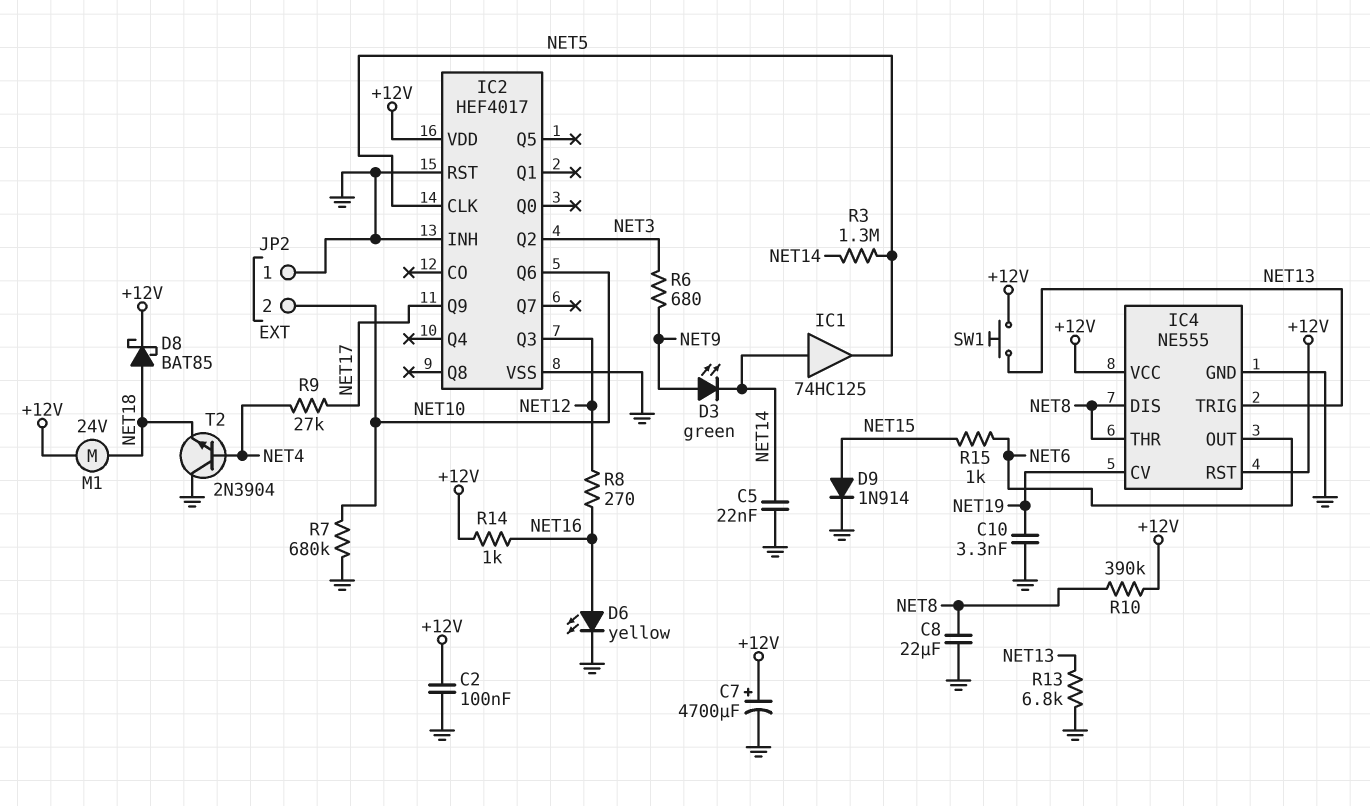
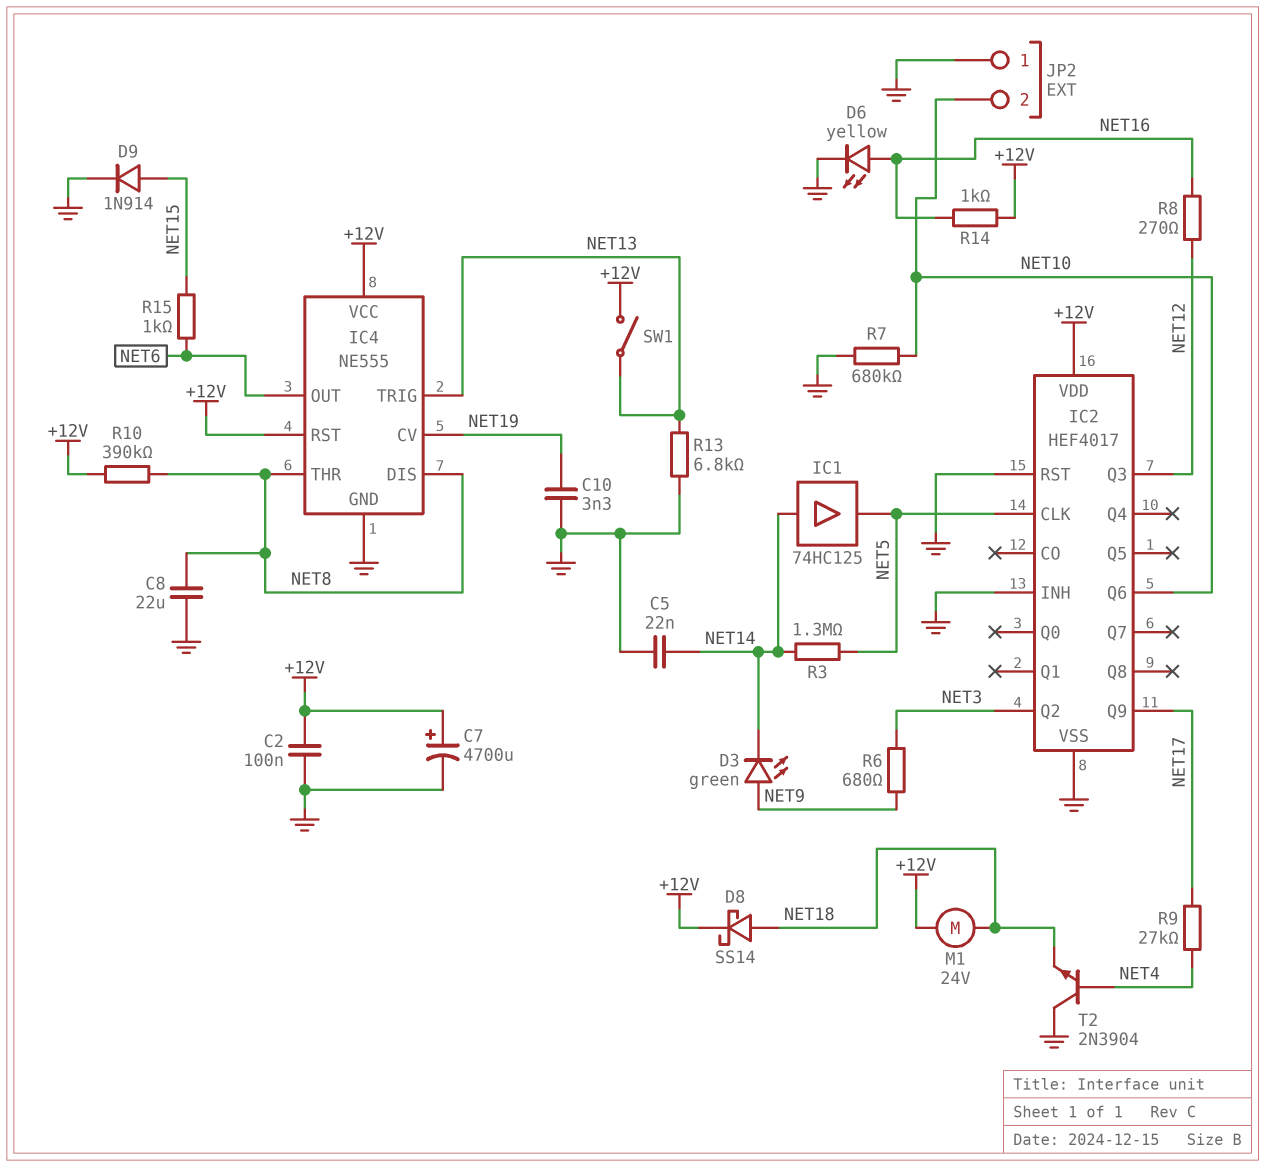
D8: schottky BAT85 (A NET18, K +12V) -> schottky SS14 (A NET18, K +12V)
SW1: button (+12V, NET13) -> switch (+12V, NET13)

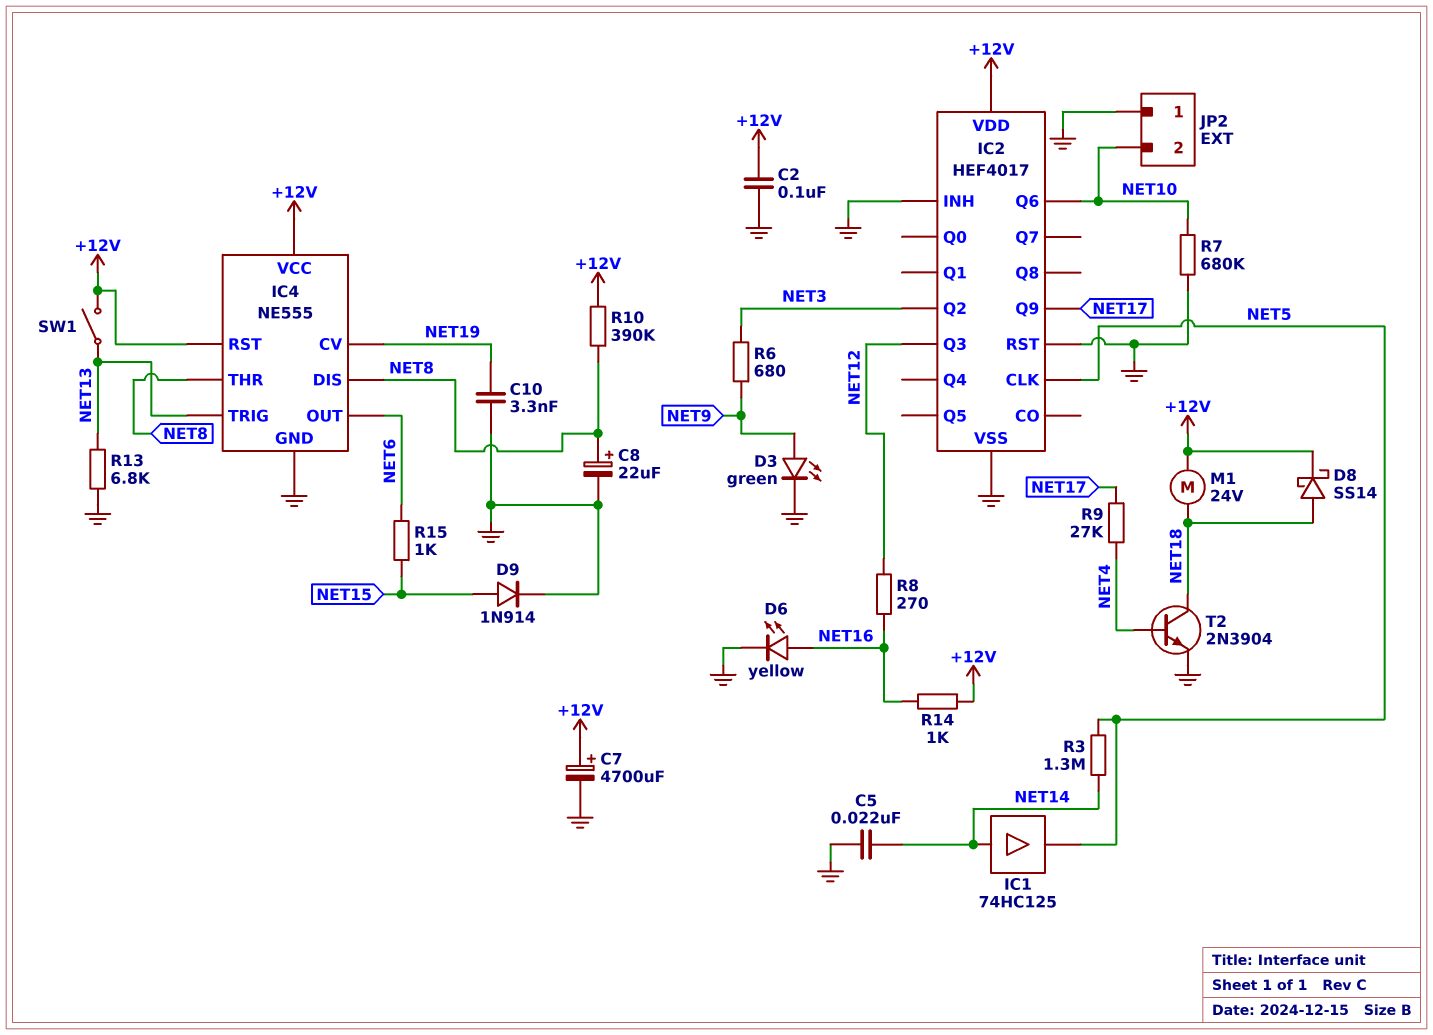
C8: 22uF (GND, NET8) -> 22uF (plus NET8, minus GND)
D3: LED green (A NET9, K NET14) -> LED green (A NET9, K GND)
T2: NPN 2N3904 (B NET4, C GND, E NET18) -> NPN 2N3904 (B NET4, C NET18, E GND)

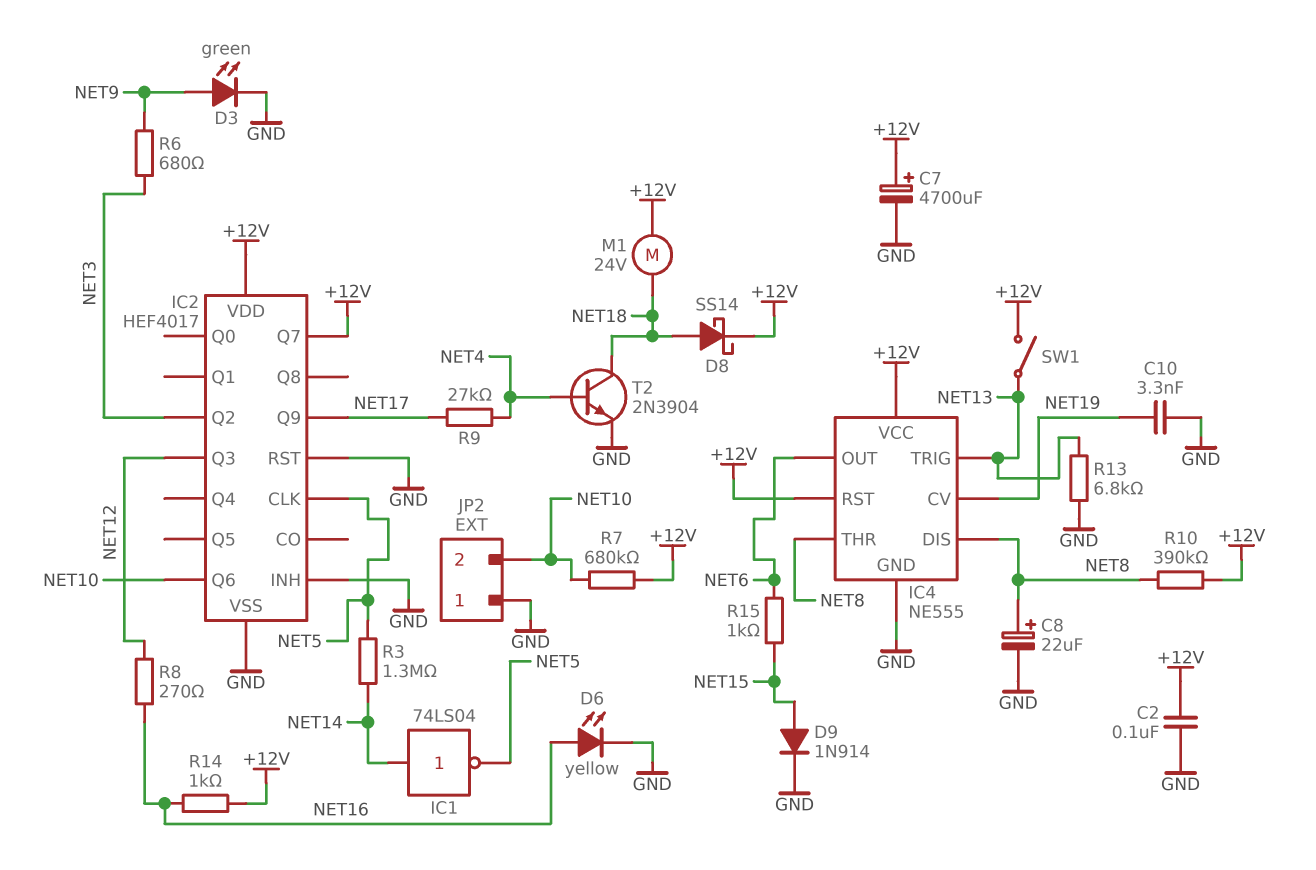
C5: 22nF (GND, NET14) -> none
IC1: buffer 74HC125 (in NET14, out NET5) -> NOT 74LS04 (in NET14, out NET5)
IC2 pin Q7: none -> +12V
R7: 680k (GND, NET10) -> 680k (+12V, NET10)

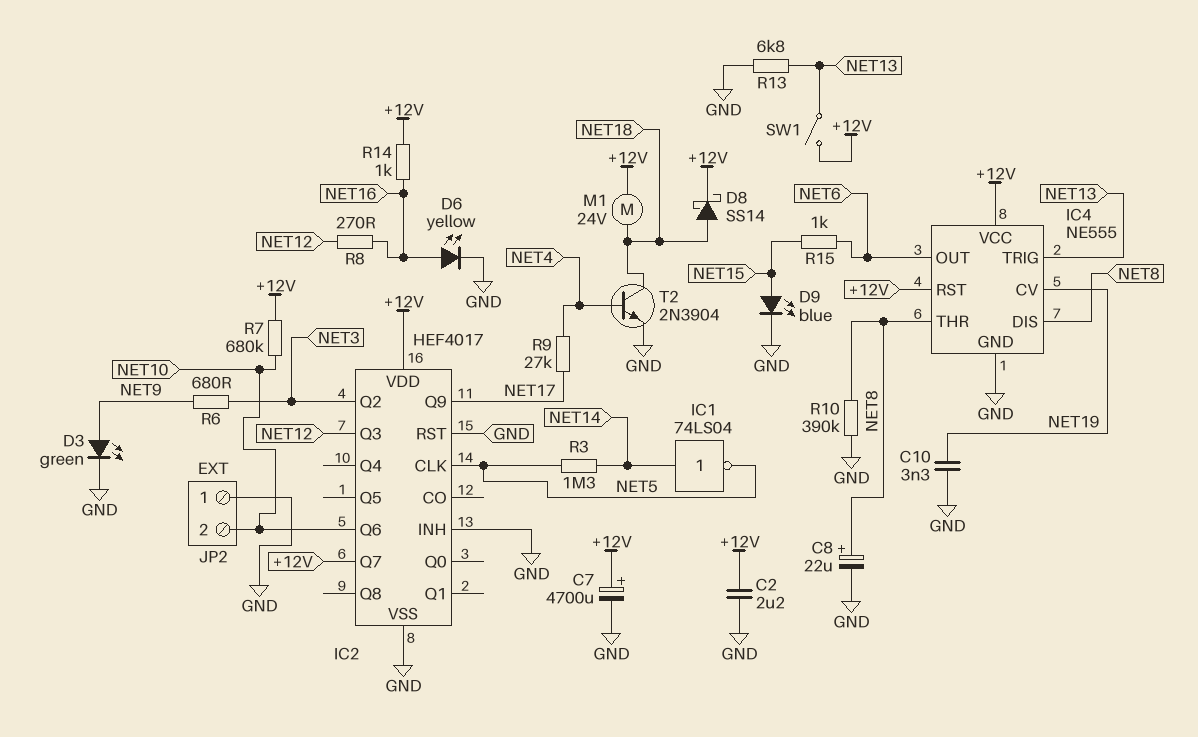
C2: 100nF (+12V, GND) -> 2.2uF (+12V, GND)
D9: diode 1N914 (A NET15, K GND) -> LED blue (A NET15, K GND)
R10: 390k (+12V, NET8) -> 390k (GND, NET8)

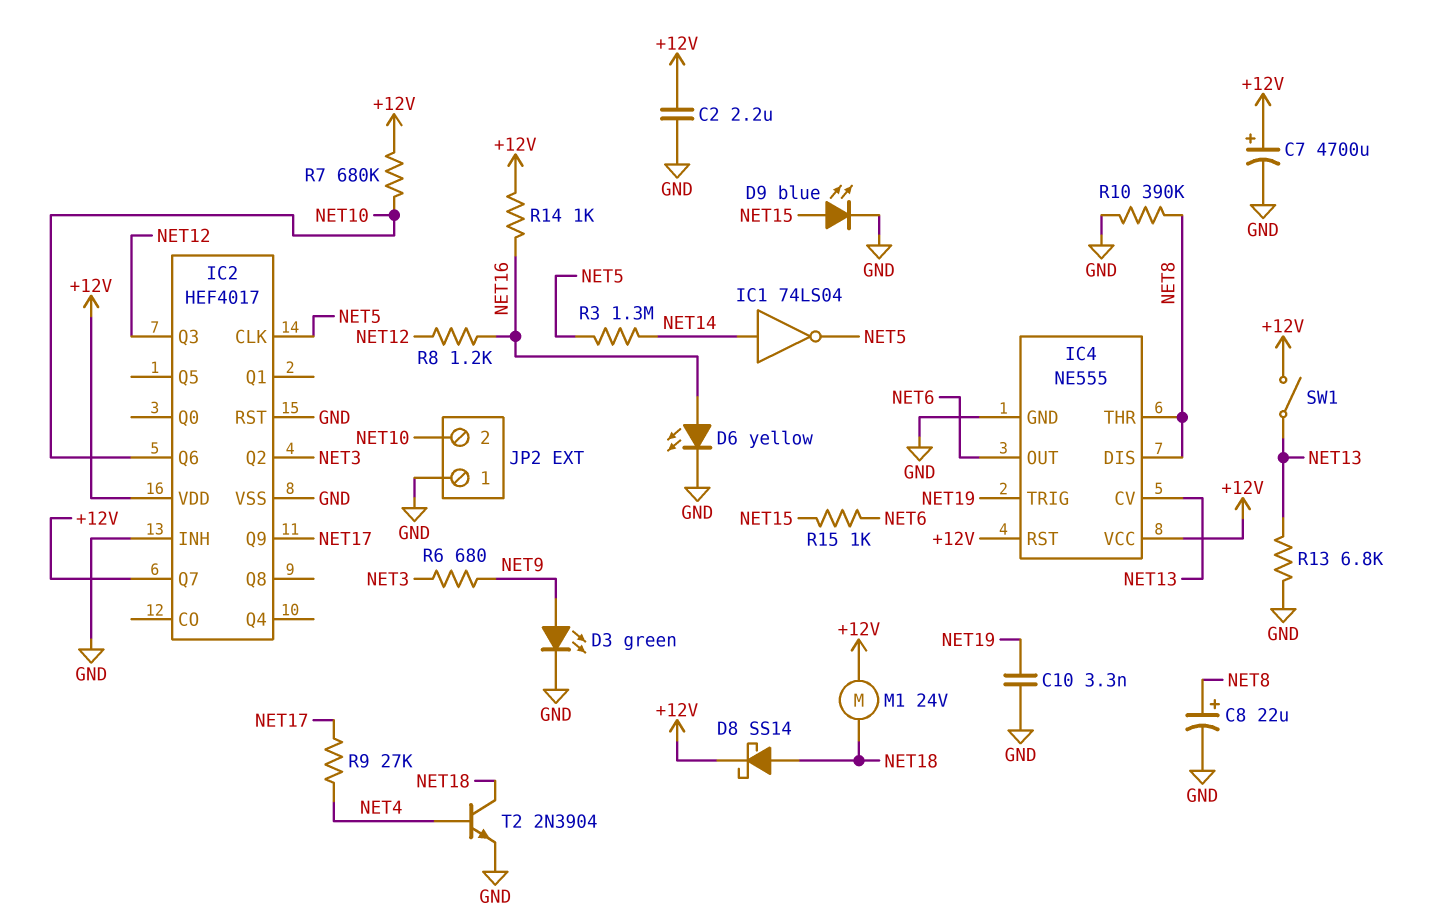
IC4 pin CV: NET19 -> NET13
IC4 pin TRIG: NET13 -> NET19
R8: 270 (NET12, NET16) -> 1.2k (NET12, NET16)

